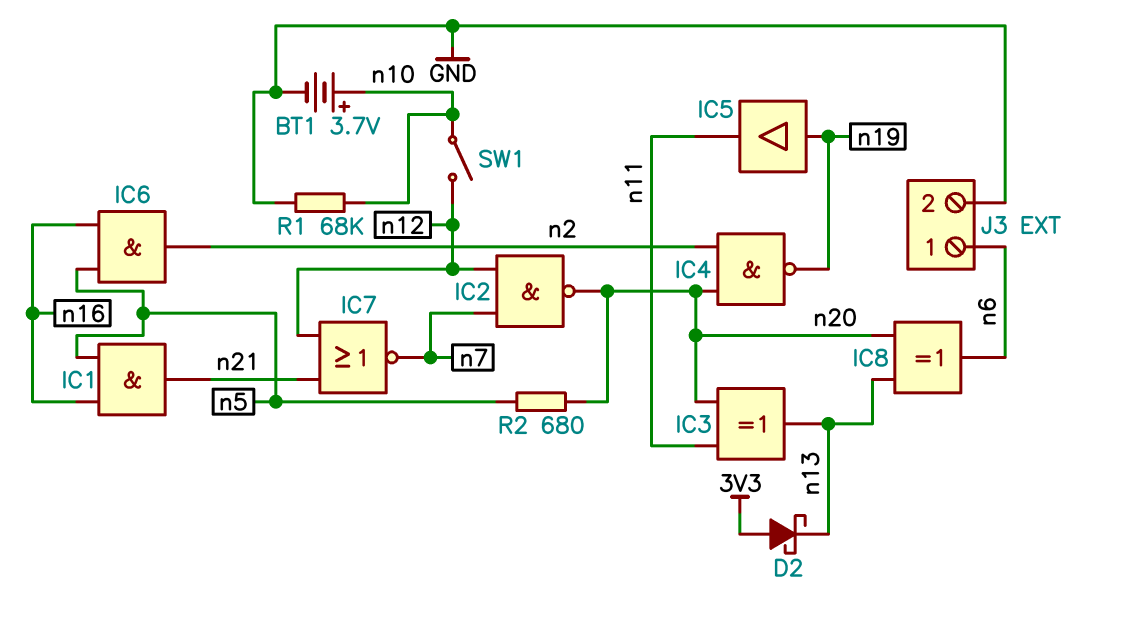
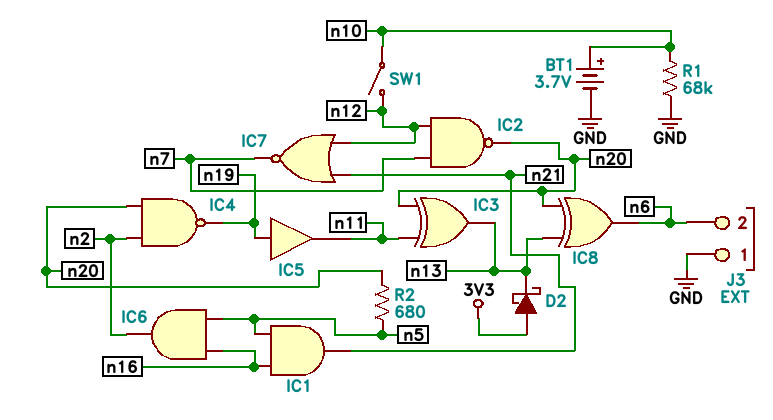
J3 pin 1: n6 -> GND
J3 pin 2: GND -> n6

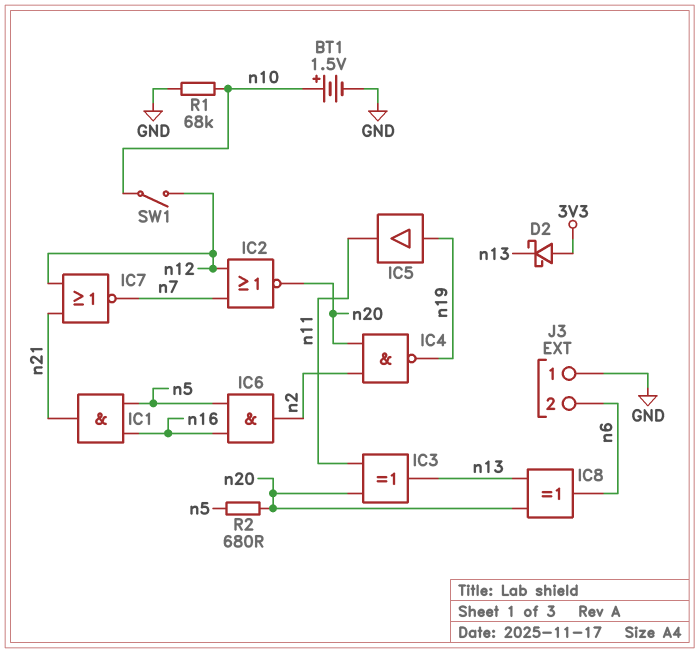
BT1: 3.7V (plus n10, minus GND) -> 1.5V (plus n10, minus GND)
IC2: NAND (in n7, in n12, out n20) -> NOR (in n7, in n12, out n20)

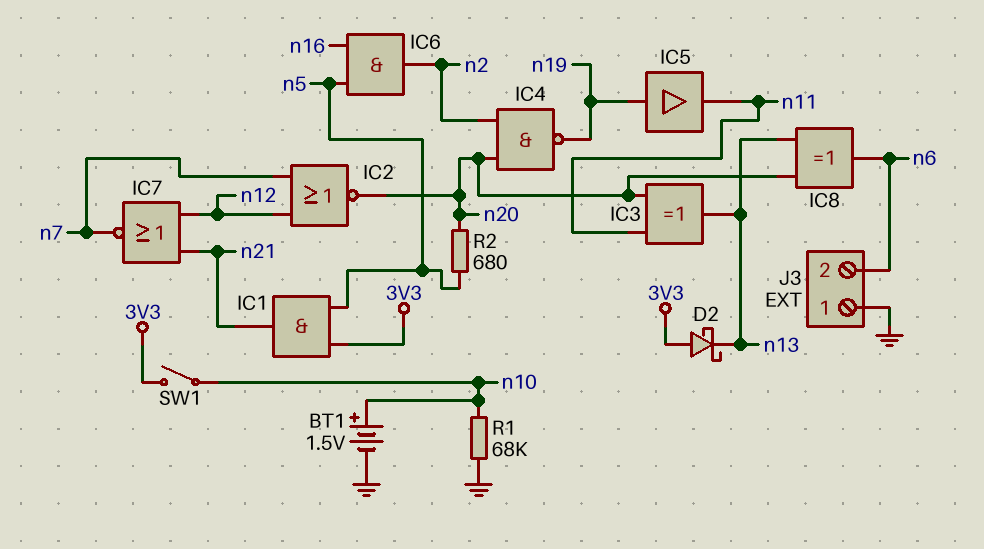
IC1: AND (in n5, in n16, out n21) -> AND (in 3V3, in n5, out n21)
SW1: switch (n10, n12) -> switch (3V3, n10)

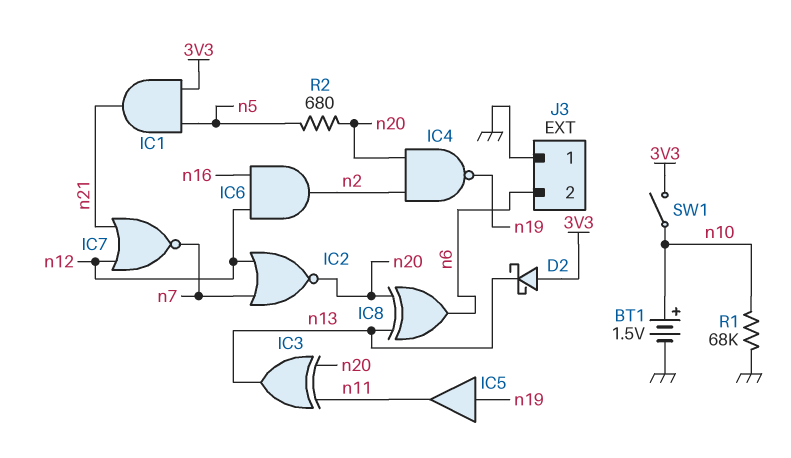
IC6: AND (in n5, in n16, out n2) -> AND (in n12, in n16, out n2)

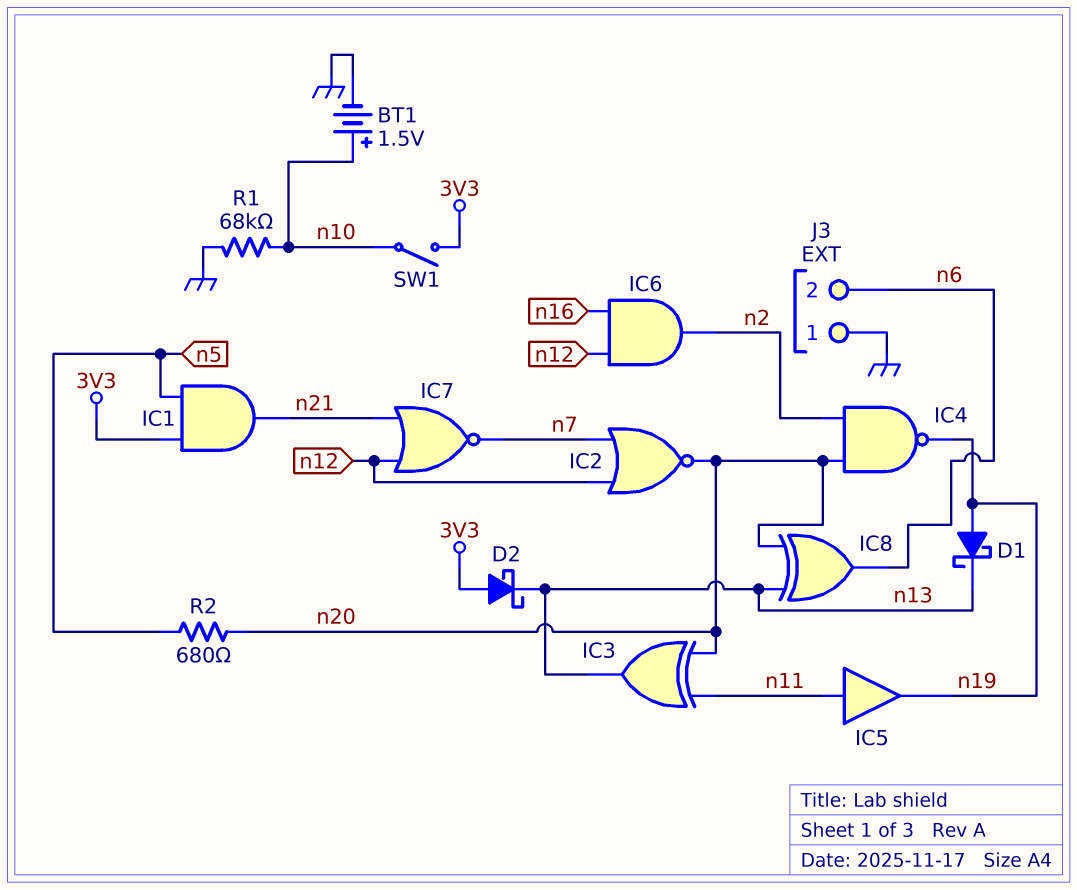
D1: none -> schottky (A n19, K n13)
IC5: buffer (in n19, out n11) -> buffer (in n11, out n19)

